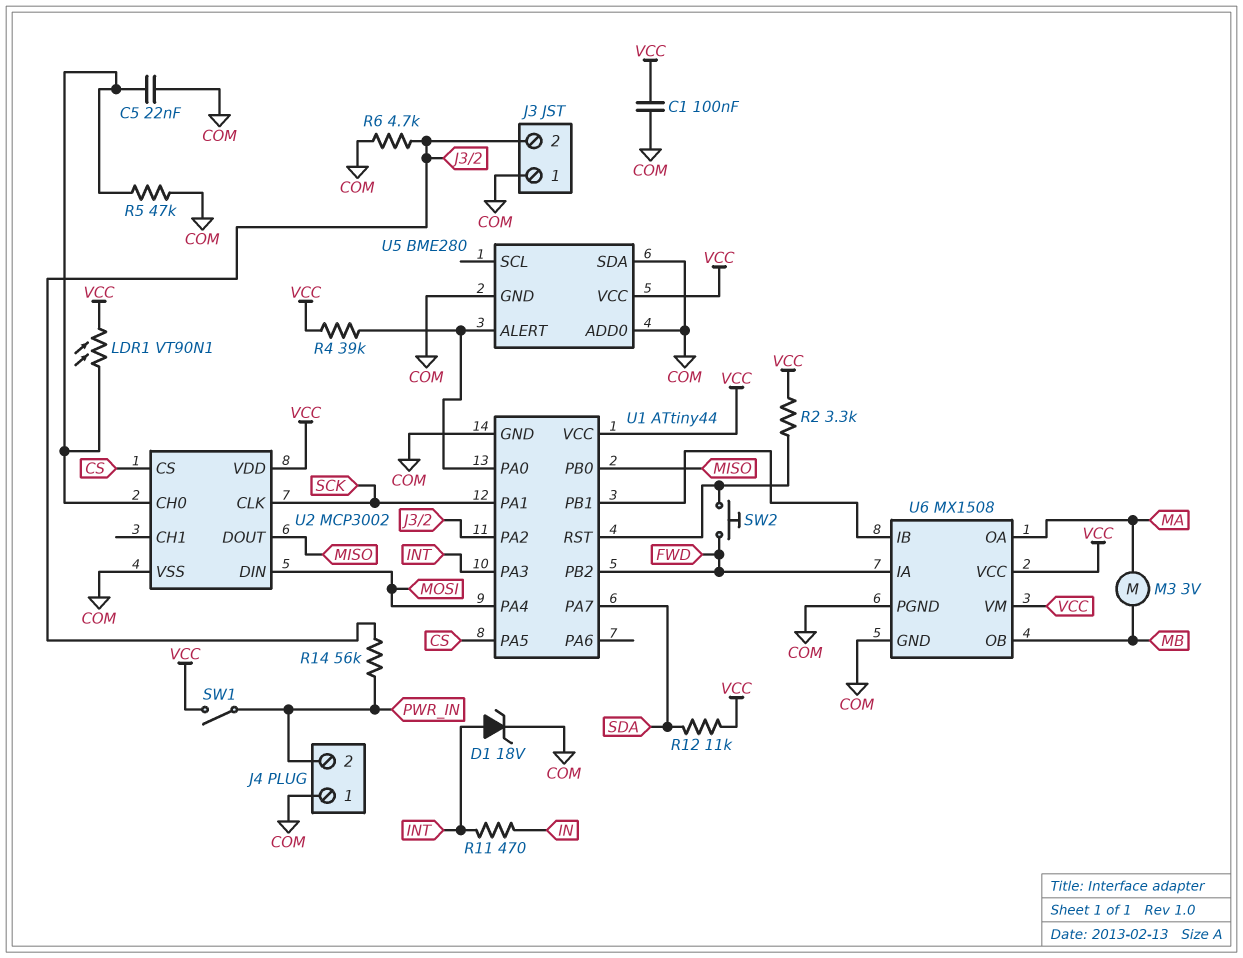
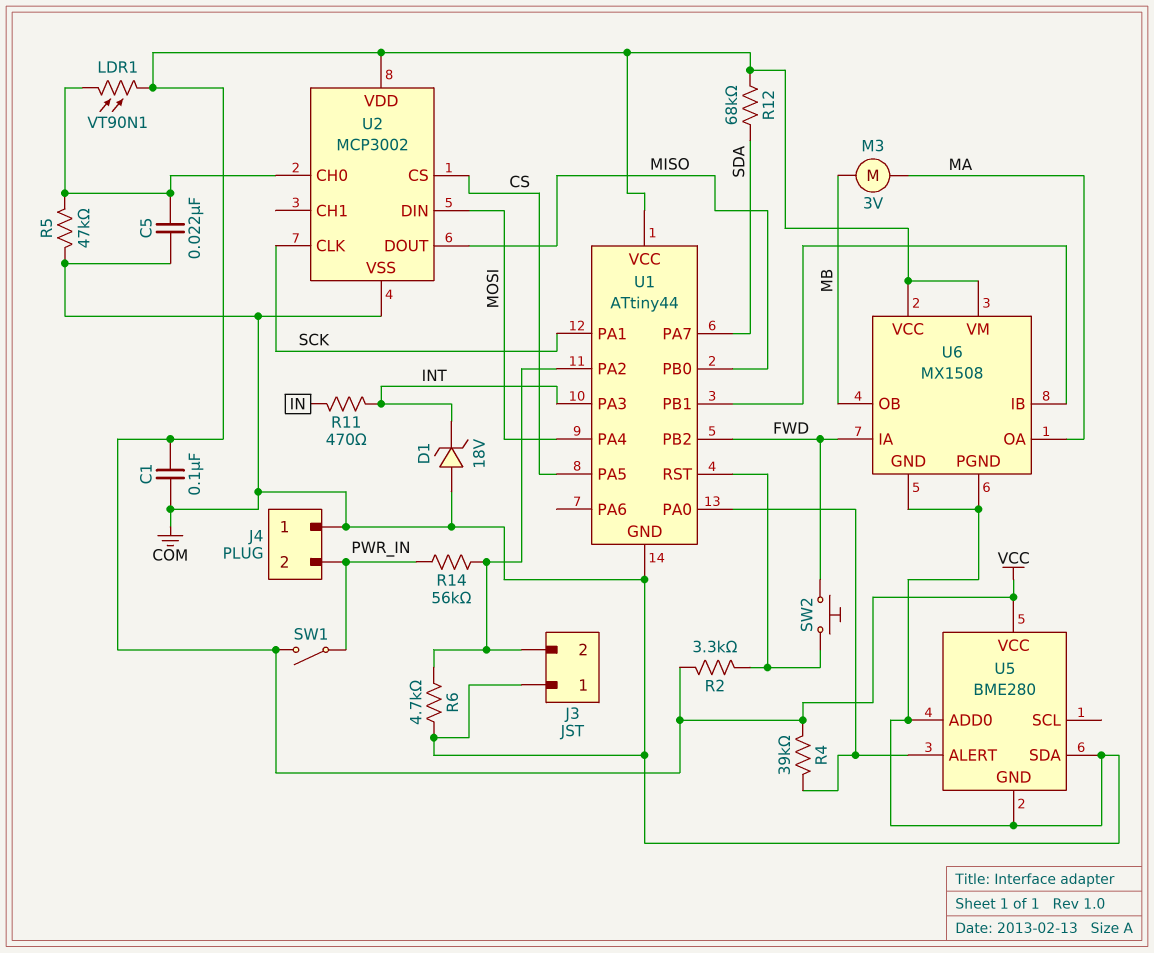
D1: zener 18V (A INT, K COM) -> zener 18V (A COM, K INT)
R12: 11k (SDA, VCC) -> 68k (SDA, VCC)

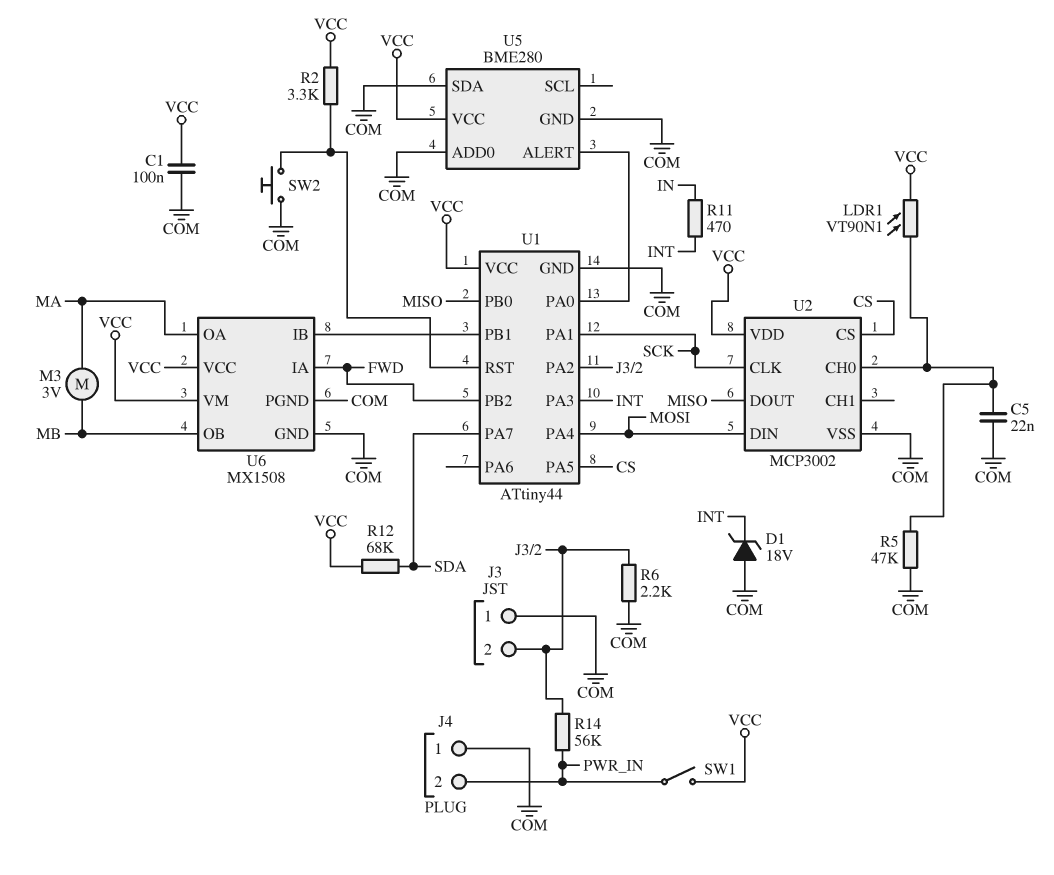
R4: 39k (U1/PA0, VCC) -> none
R6: 4.7k (COM, J3/2) -> 2.2k (COM, J3/2)
SW2: button (FWD, U1/RST) -> button (COM, U1/RST)

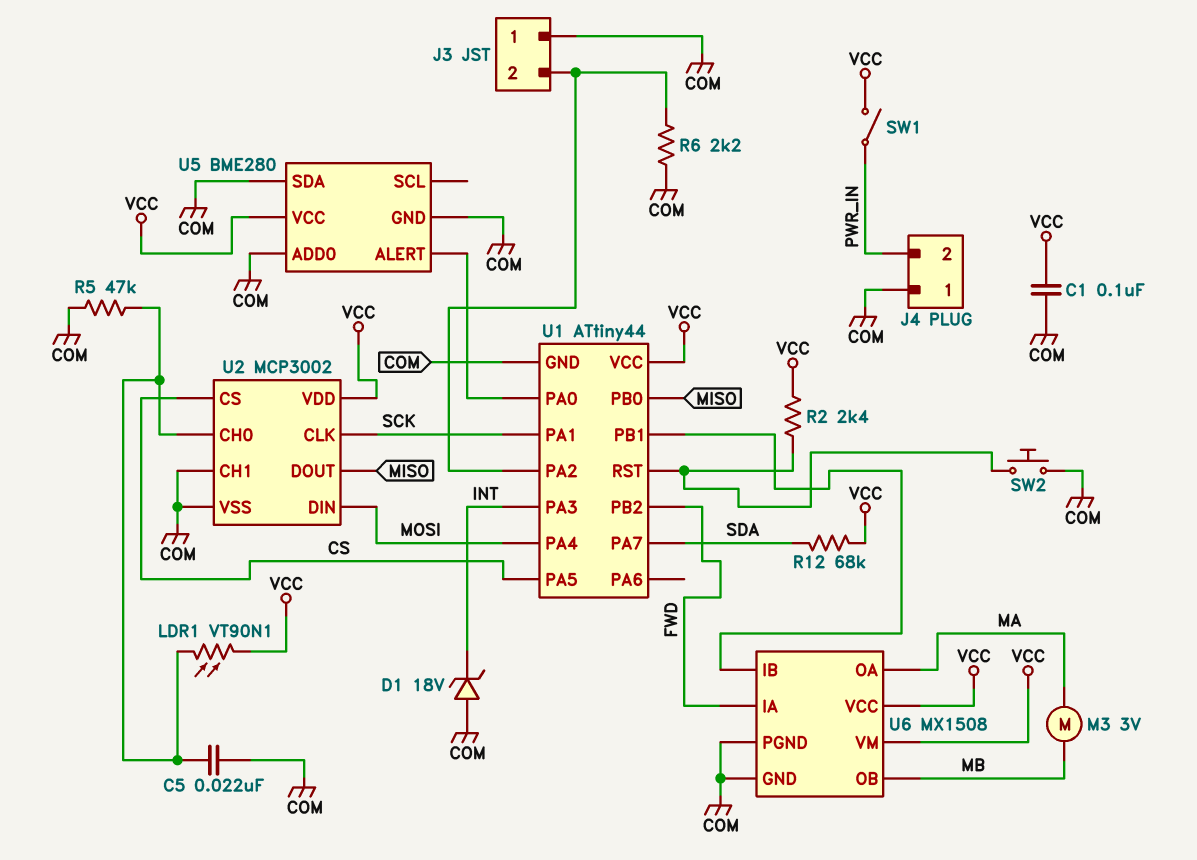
R2: 3.3k (U1/RST, VCC) -> 2.4k (U1/RST, VCC)
R11: 470 (IN, INT) -> none
R14: 56k (J3/2, PWR_IN) -> none
U2 pin CH1: none -> COM

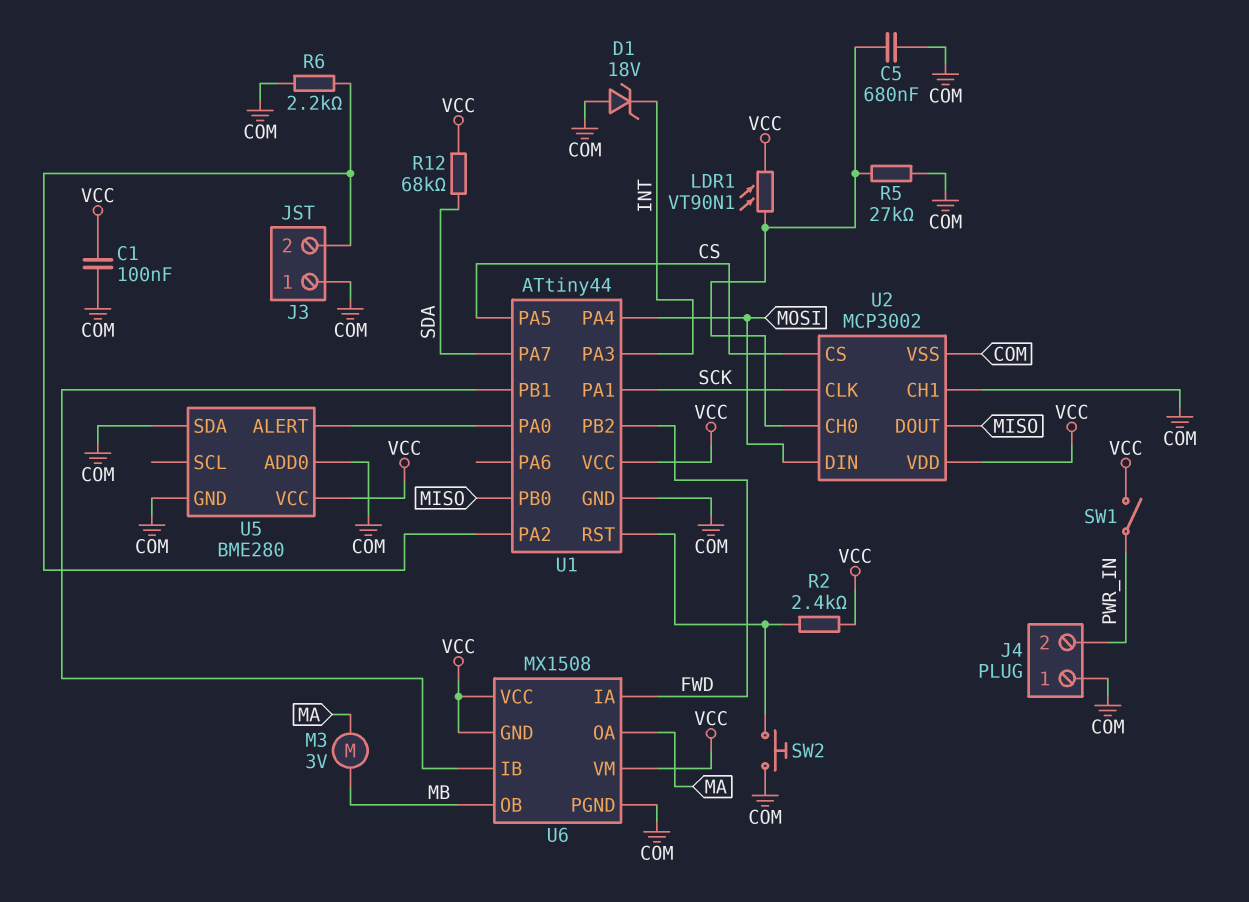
C5: 22nF (COM, U2/CH0) -> 680nF (COM, U2/CH0)
R5: 47k (COM, U2/CH0) -> 27k (COM, U2/CH0)
U6 pin GND: COM -> VCC

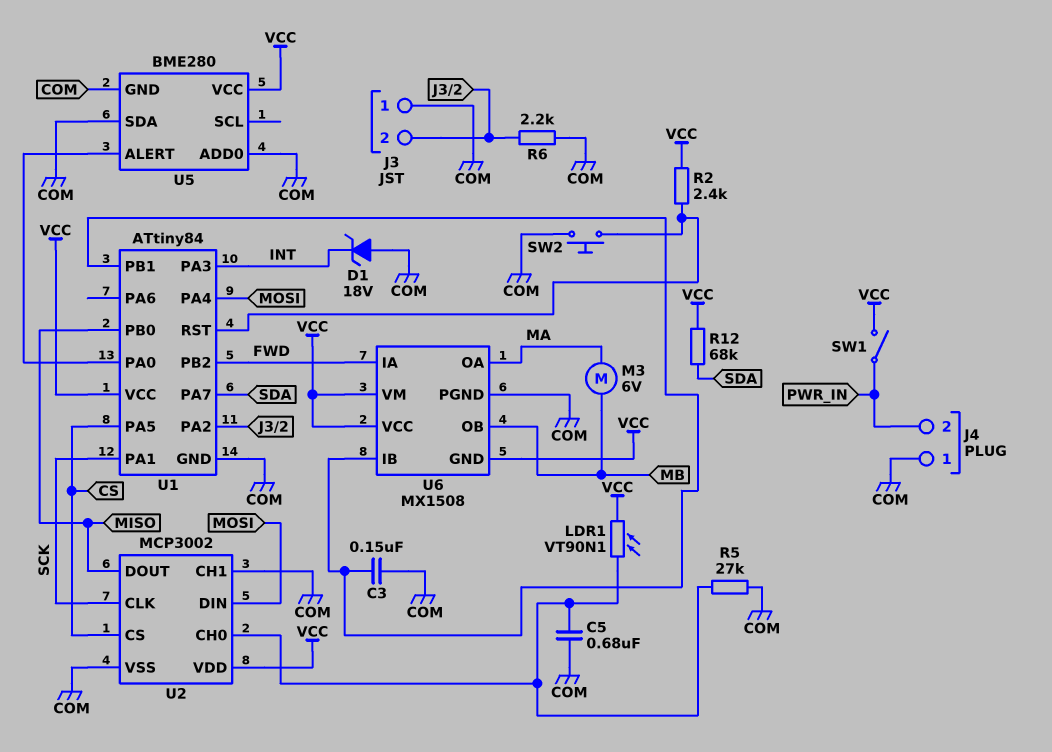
C1: 100nF (COM, VCC) -> none
C3: none -> 150nF (COM, U1/PB1)
M3: motor 3V (MA, MB) -> motor 6V (MA, MB)
U1: ATtiny44 -> ATtiny84

